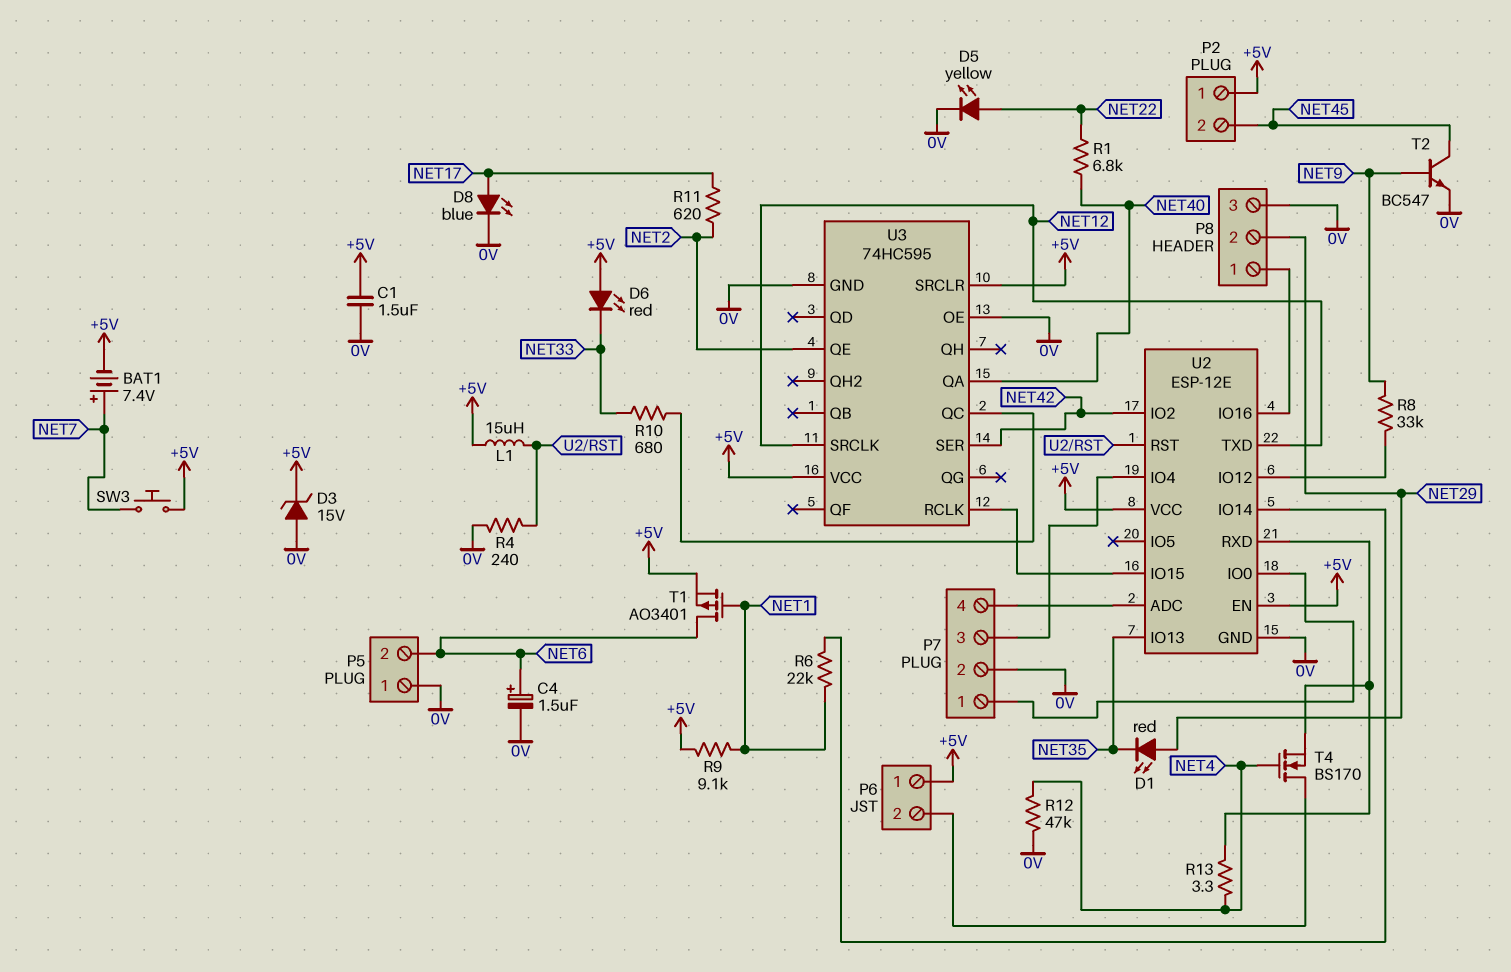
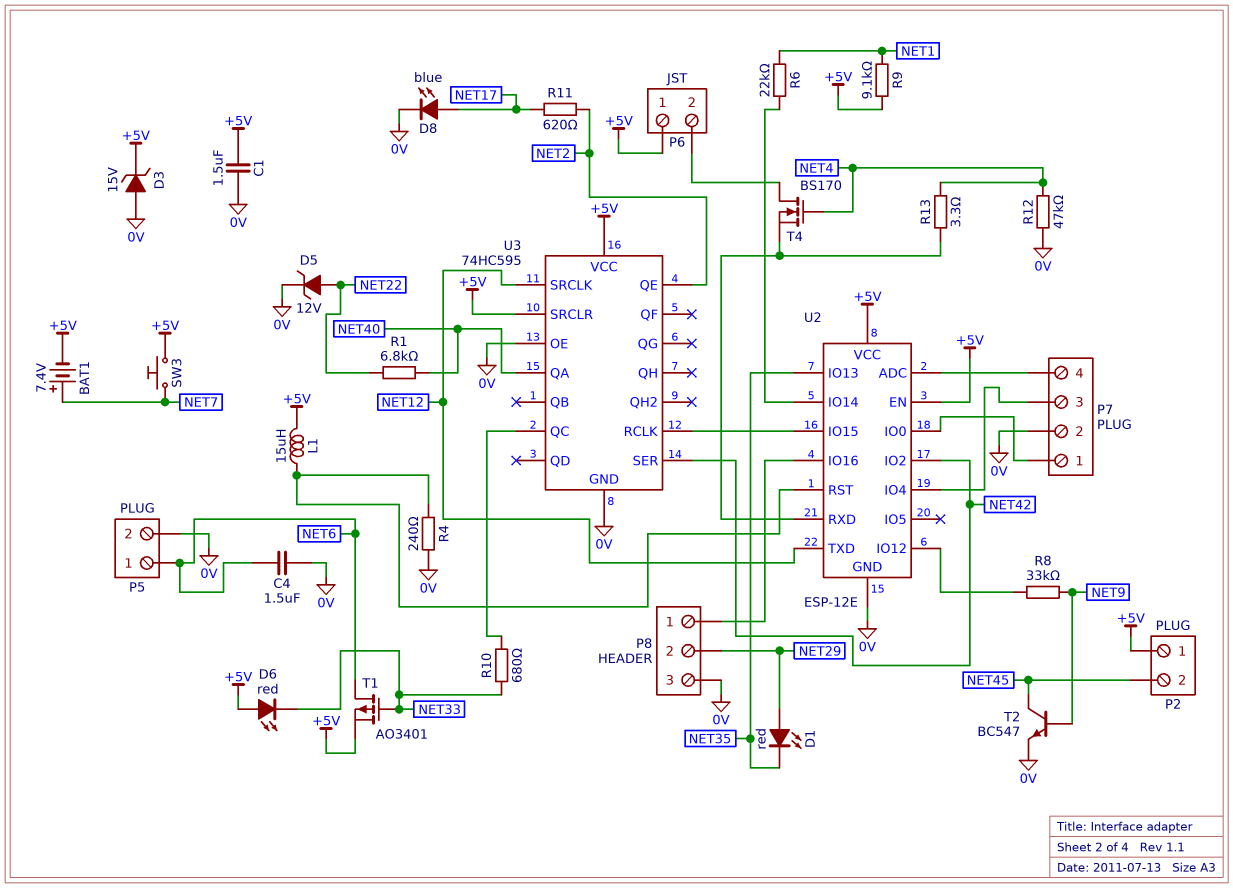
C4: 1.5uF (plus NET6, minus 0V) -> 1.5uF (0V, NET6)
D5: LED yellow (A NET22, K 0V) -> zener 12V (A NET22, K 0V)
P5 pin 1: 0V -> NET6
P5 pin 2: NET6 -> 0V
T1: PMOS AO3401 (G NET1, D NET6, S +5V) -> PMOS AO3401 (G NET33, D NET6, S +5V)

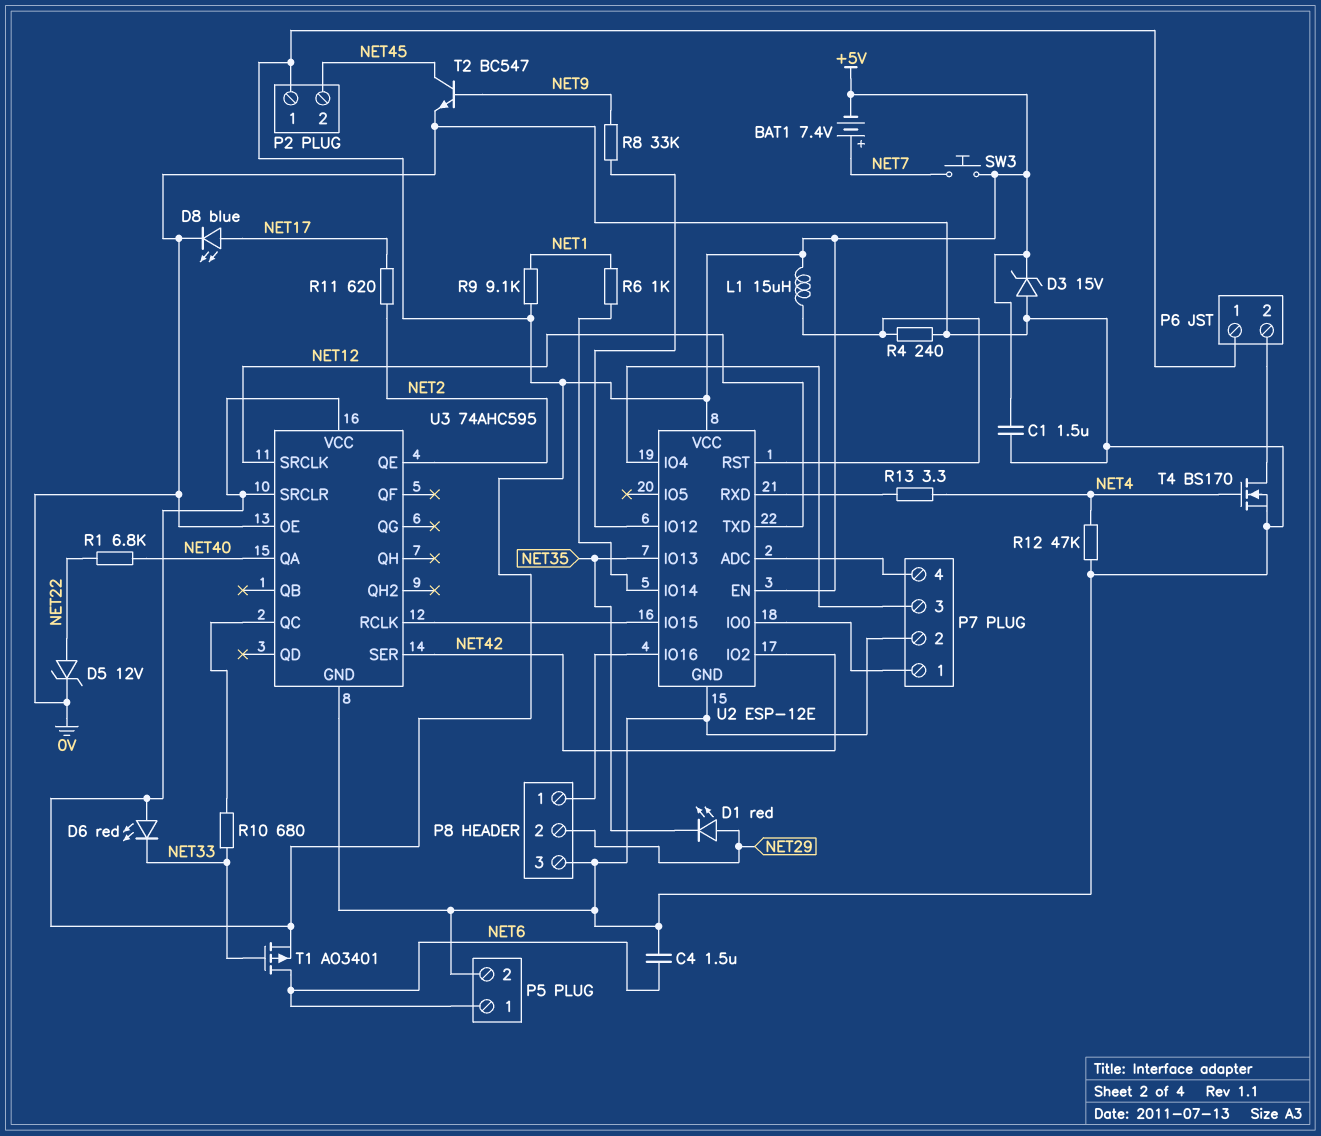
R6: 22k (NET1, U2/IO14) -> 1k (NET1, U2/IO14)
T4: NMOS BS170 (G NET4, D P6/2, S U2/RXD) -> NMOS BS170 (G NET4, D P6/2, S 0V)
U3: 74HC595 -> 74AHC595

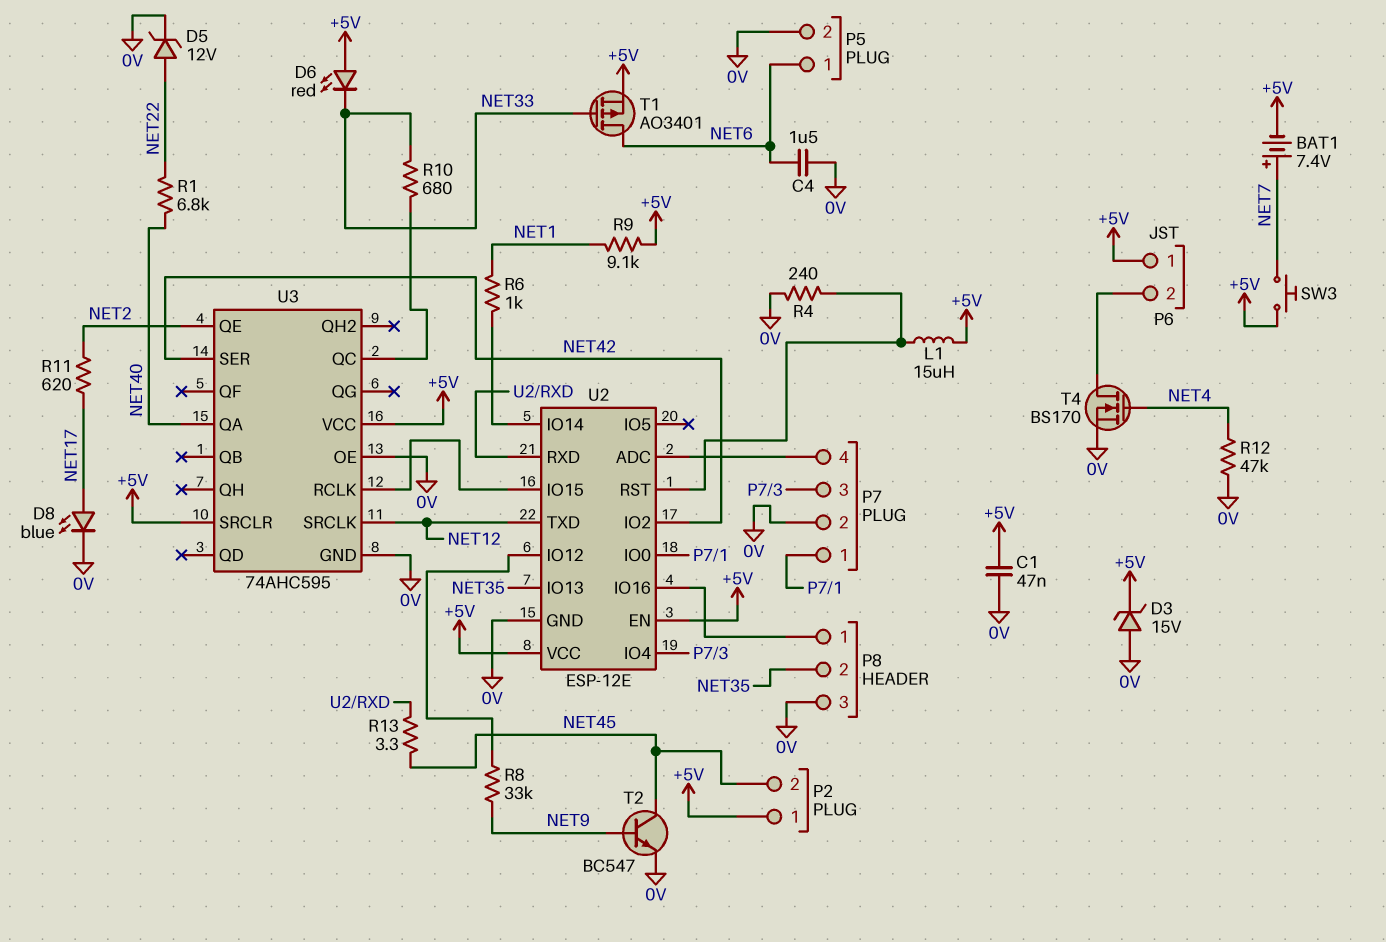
C1: 1.5uF (+5V, 0V) -> 47nF (+5V, 0V)
D1: LED red (A NET29, K NET35) -> none
P8 pin 2: NET29 -> NET35
R13: 3.3 (NET4, U2/RXD) -> 3.3 (NET45, U2/RXD)

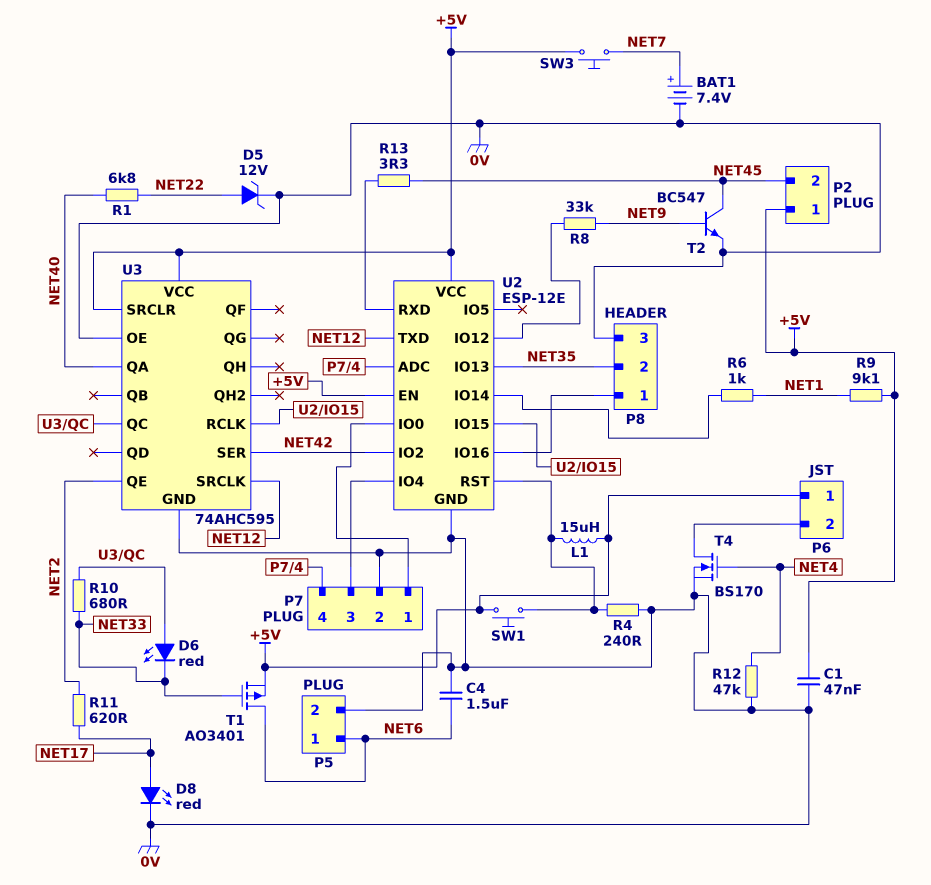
BAT1: 7.4V (plus NET7, minus +5V) -> 7.4V (plus NET7, minus 0V)
D3: zener 15V (A 0V, K +5V) -> none
D6: LED red (A +5V, K NET33) -> LED red (A U3/QC, K NET33)
D8: LED blue (A NET17, K 0V) -> LED red (A NET17, K 0V)
SW1: none -> button (+5V, U2/RST)

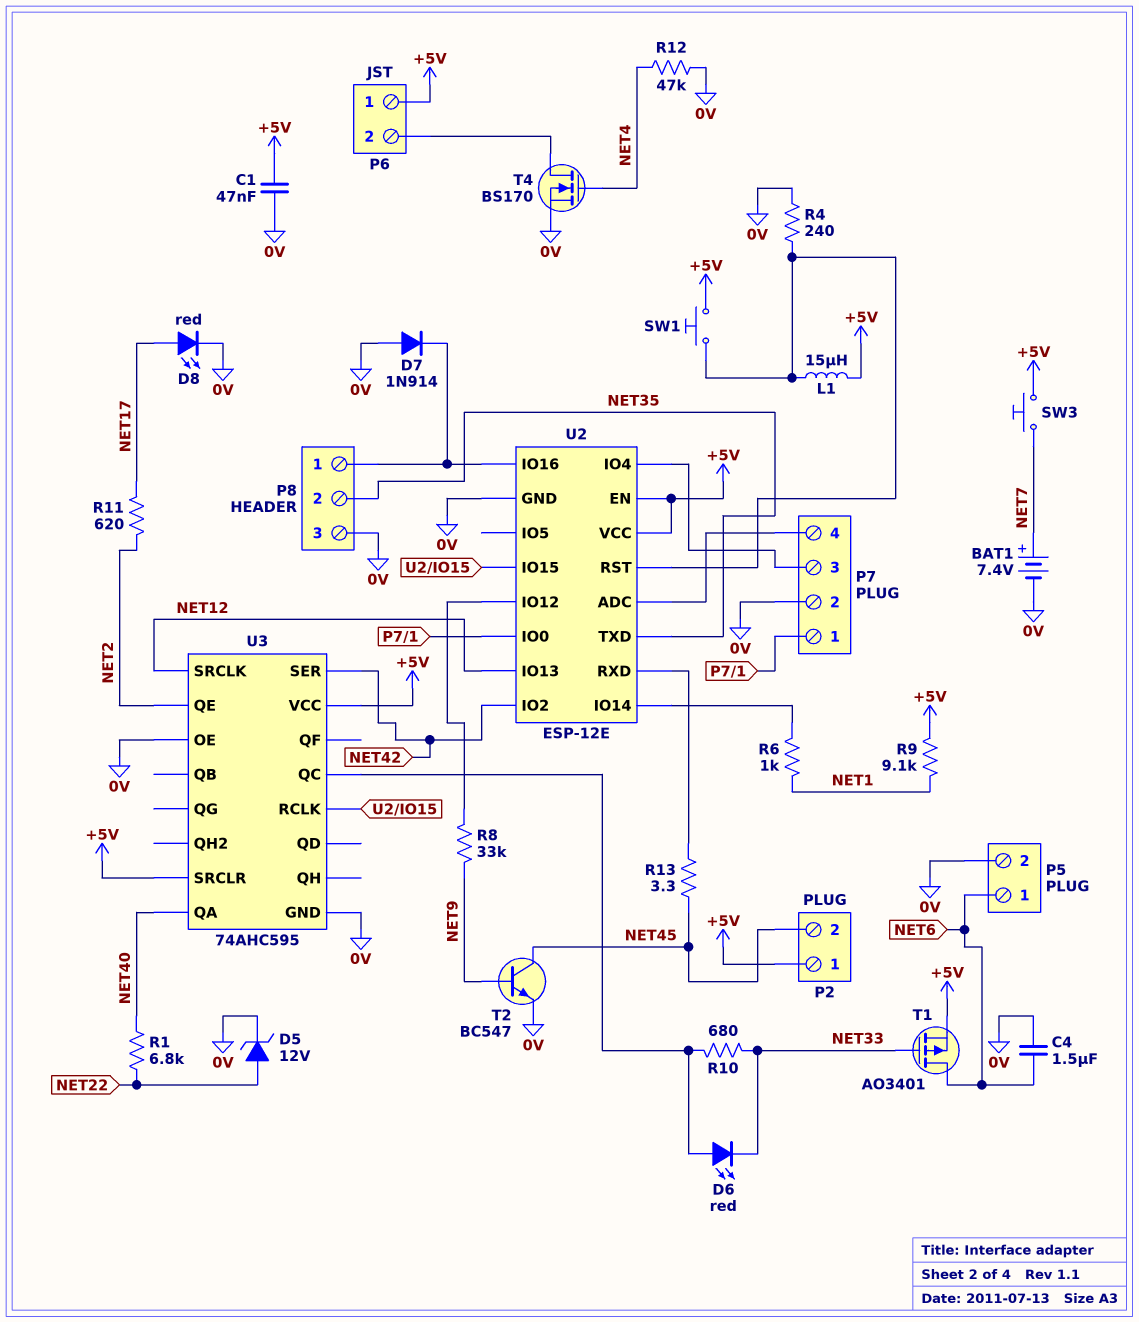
D7: none -> diode 1N914 (A 0V, K P8/1)
U2 pin IO13: NET35 -> NET12
U2 pin TXD: NET12 -> NET35

